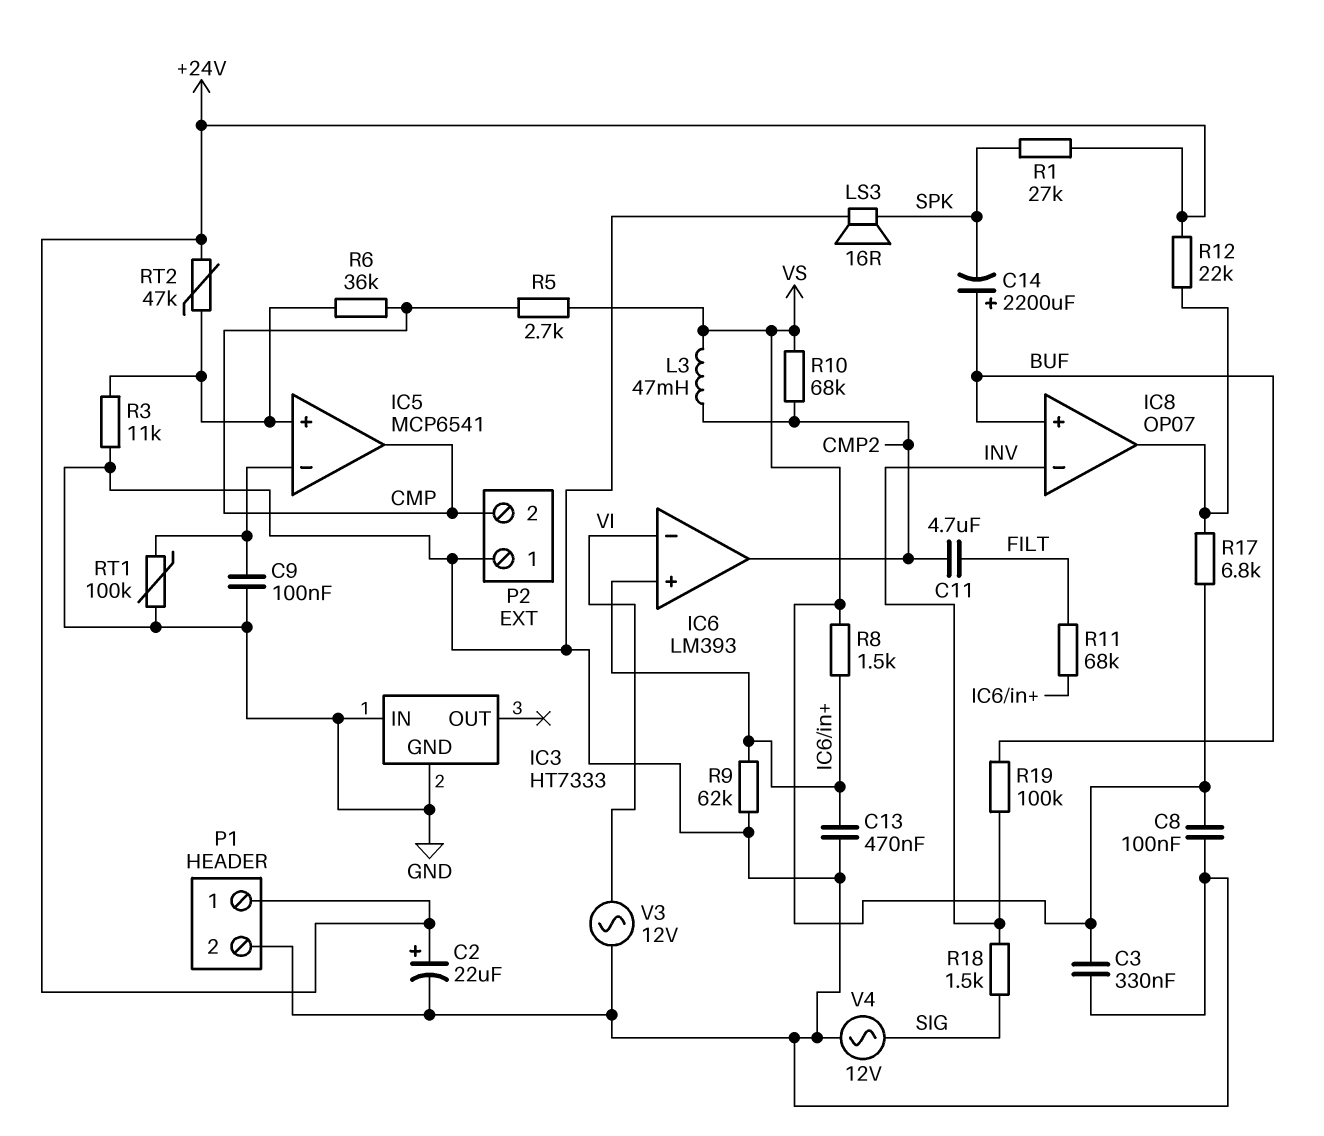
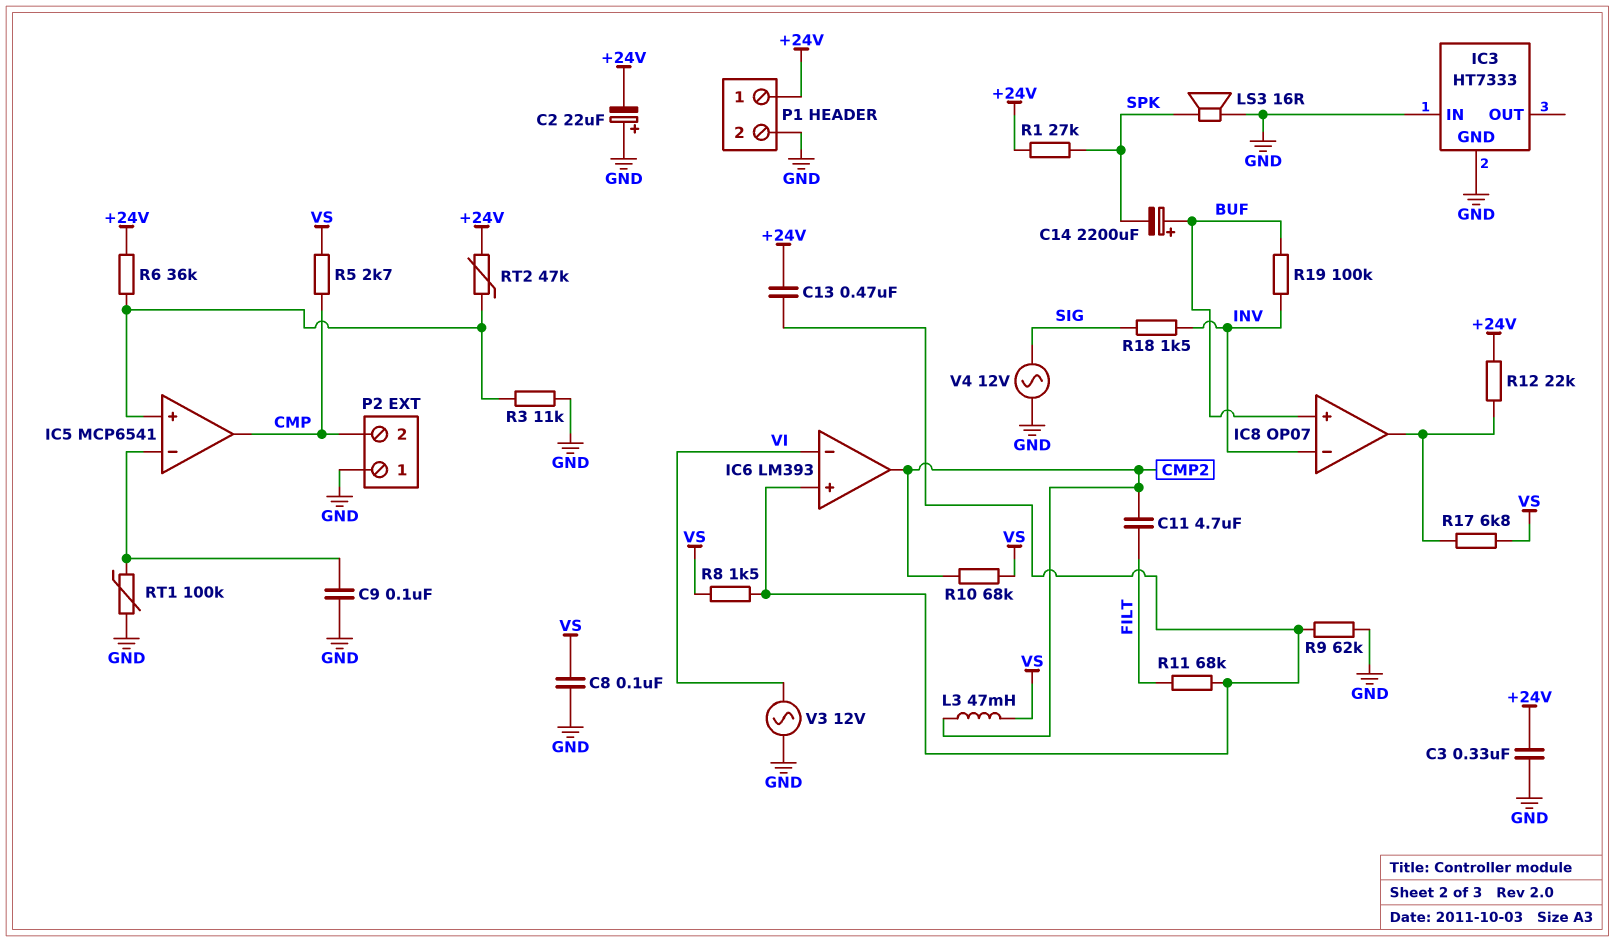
C2: 22uF (plus +24V, minus GND) -> 22uF (plus GND, minus +24V)
C3: 330nF (GND, VS) -> 330nF (+24V, GND)
C13: 470nF (GND, IC6/in+) -> 470nF (+24V, IC6/in+)
R6: 36k (CMP, IC5/in+) -> 36k (+24V, IC5/in+)

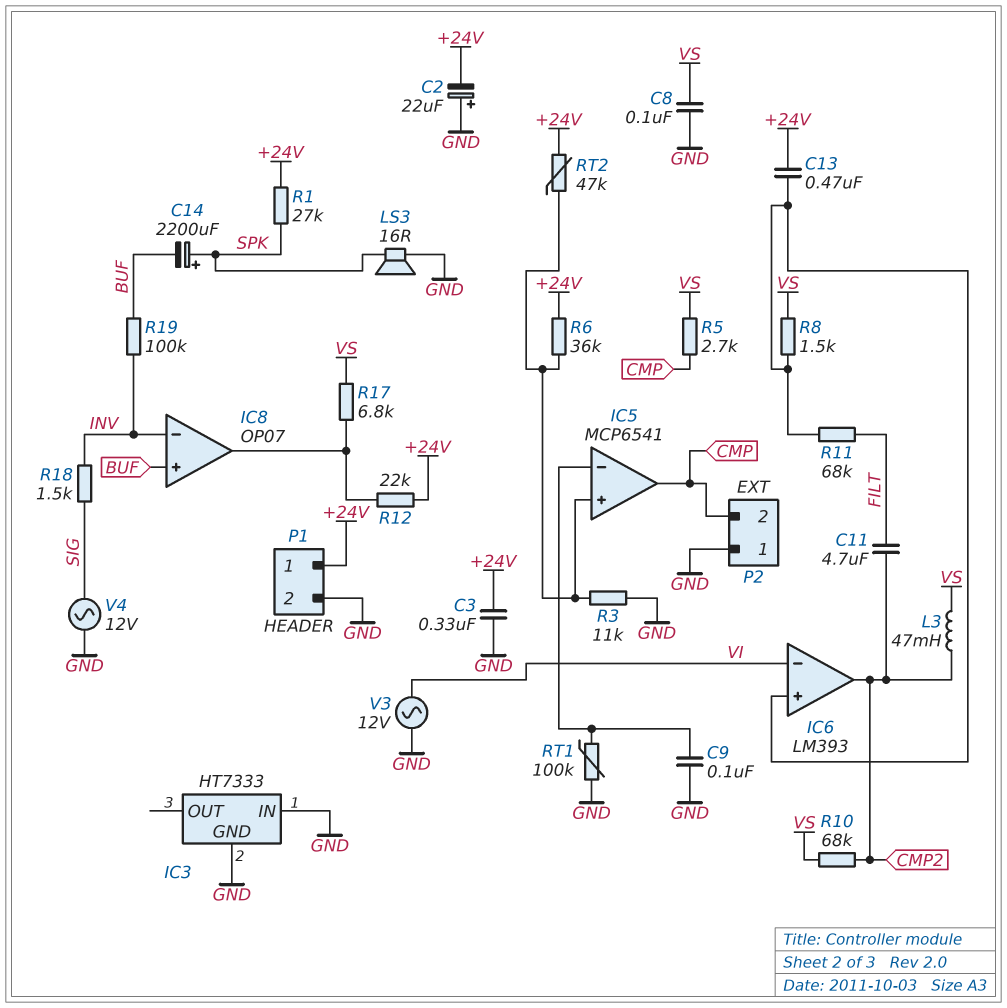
C14: 2200uF (plus BUF, minus SPK) -> 2200uF (plus SPK, minus BUF)
R9: 62k (GND, IC6/in+) -> none

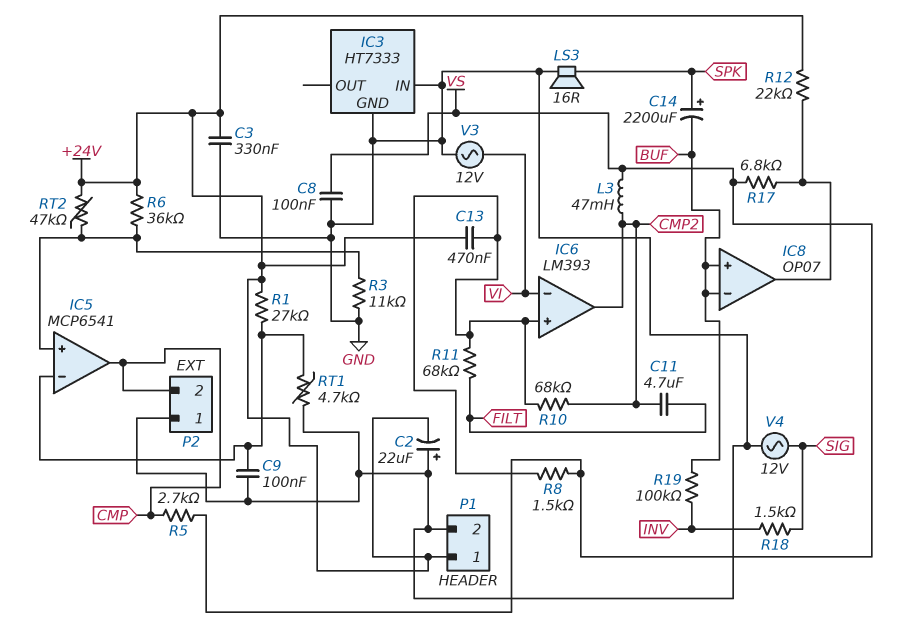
IC8 pin in-: INV -> BUF
R1: 27k (+24V, SPK) -> 27k (+24V, IC5/in-)
R10: 68k (CMP2, VS) -> 68k (CMP2, IC6/in+)
RT1: 100k (GND, IC5/in-) -> 4.7k (GND, IC5/in-)

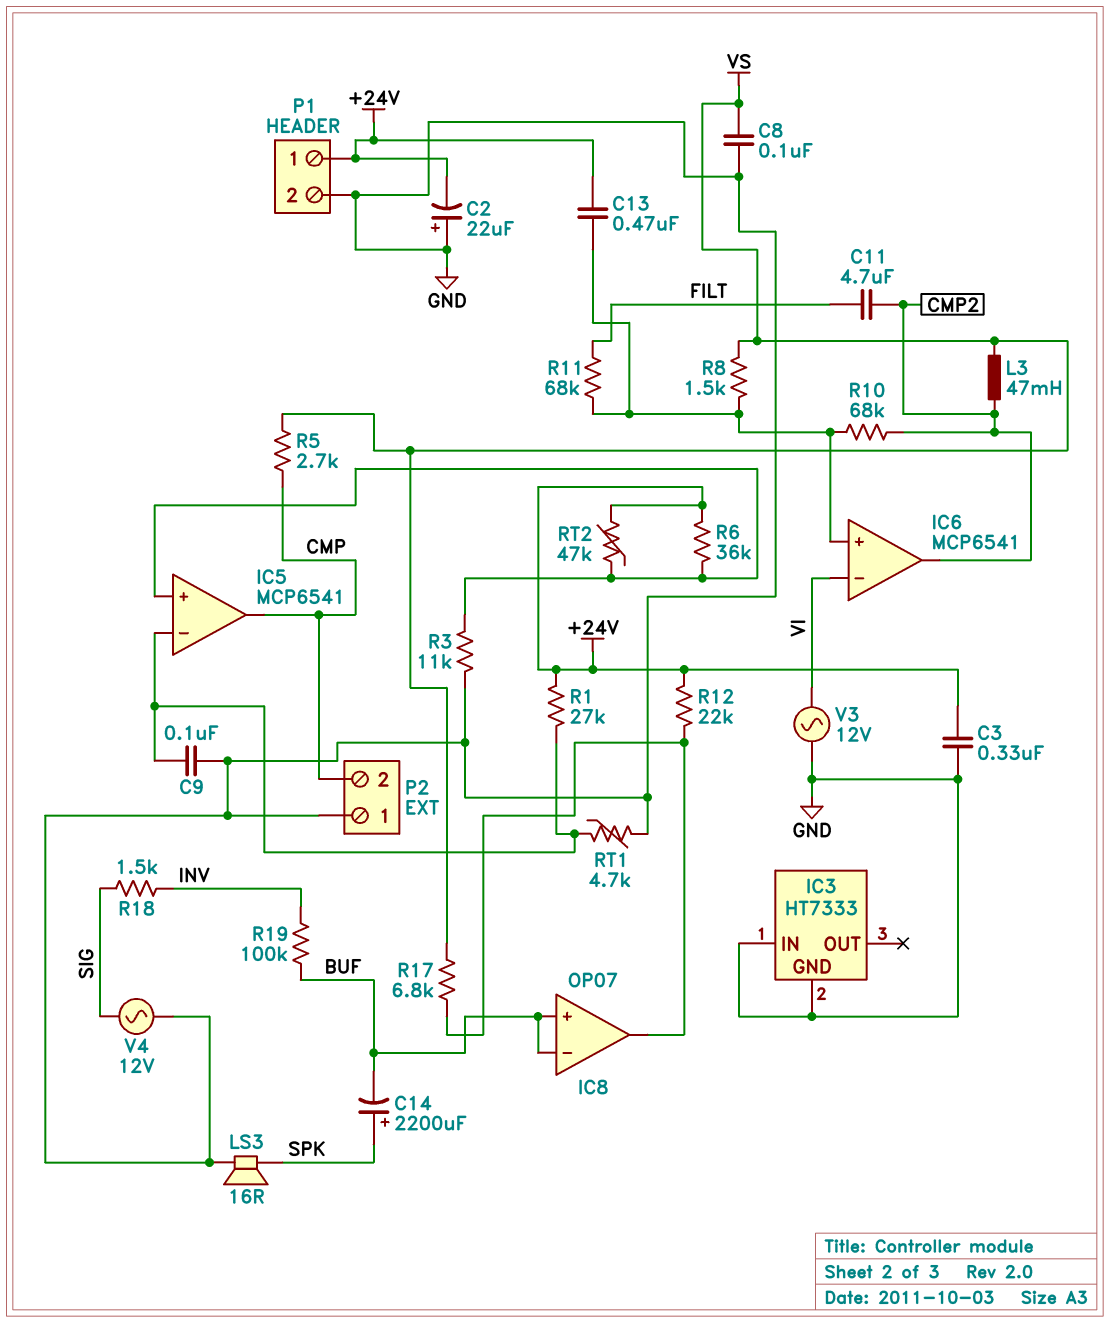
IC6: LM393 -> MCP6541

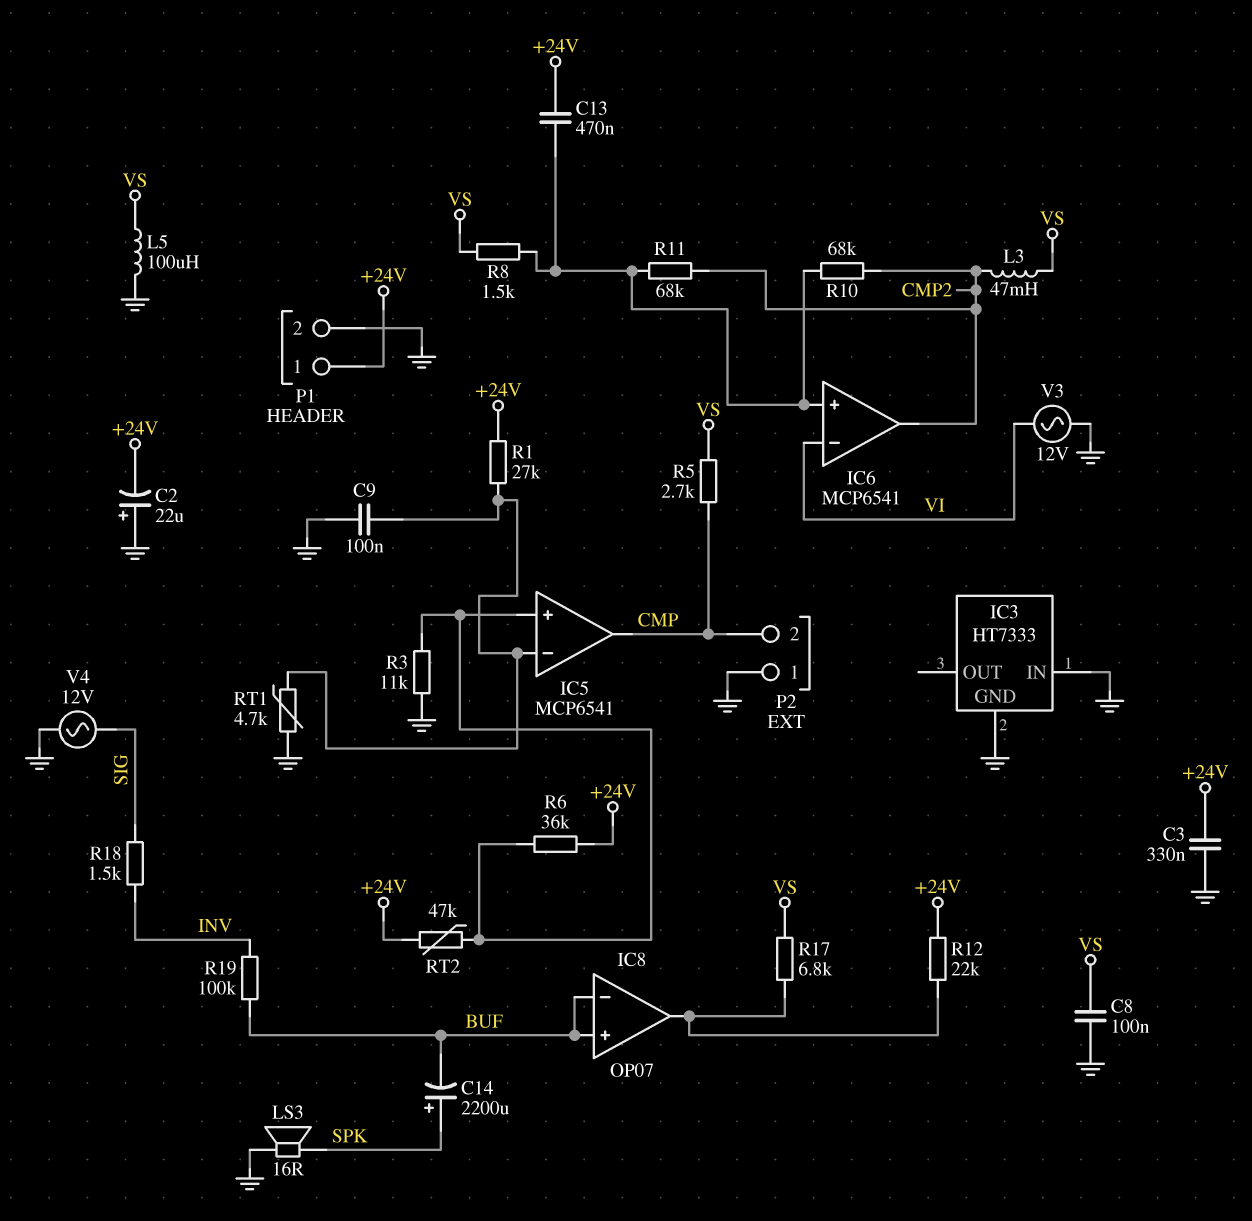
C11: 4.7uF (CMP2, FILT) -> none
L5: none -> 100uH (GND, VS)
R11: 68k (FILT, IC6/in+) -> 68k (CMP2, IC6/in+)

